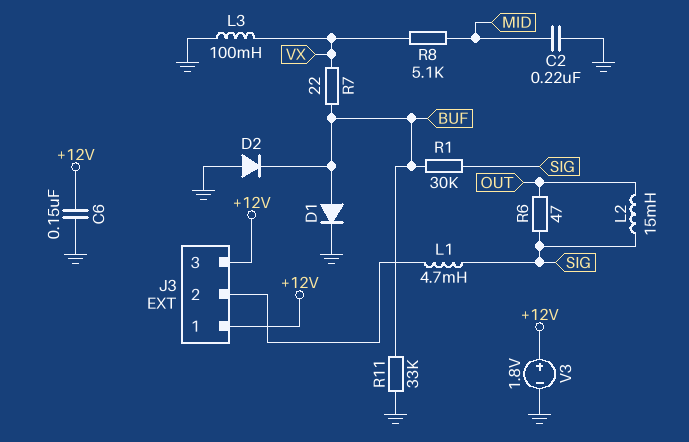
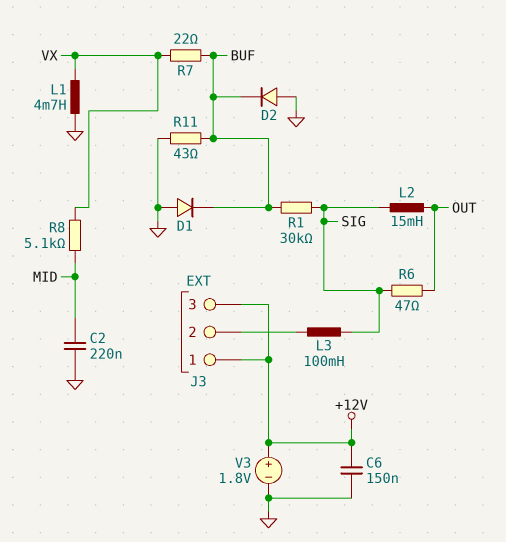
D1: diode (A BUF, K GND) -> diode (A GND, K BUF)
L1: 4.7mH (J3/2, SIG) -> 4.7mH (GND, VX)
L3: 100mH (GND, VX) -> 100mH (J3/2, SIG)
R11: 33k (BUF, GND) -> 43 (BUF, GND)

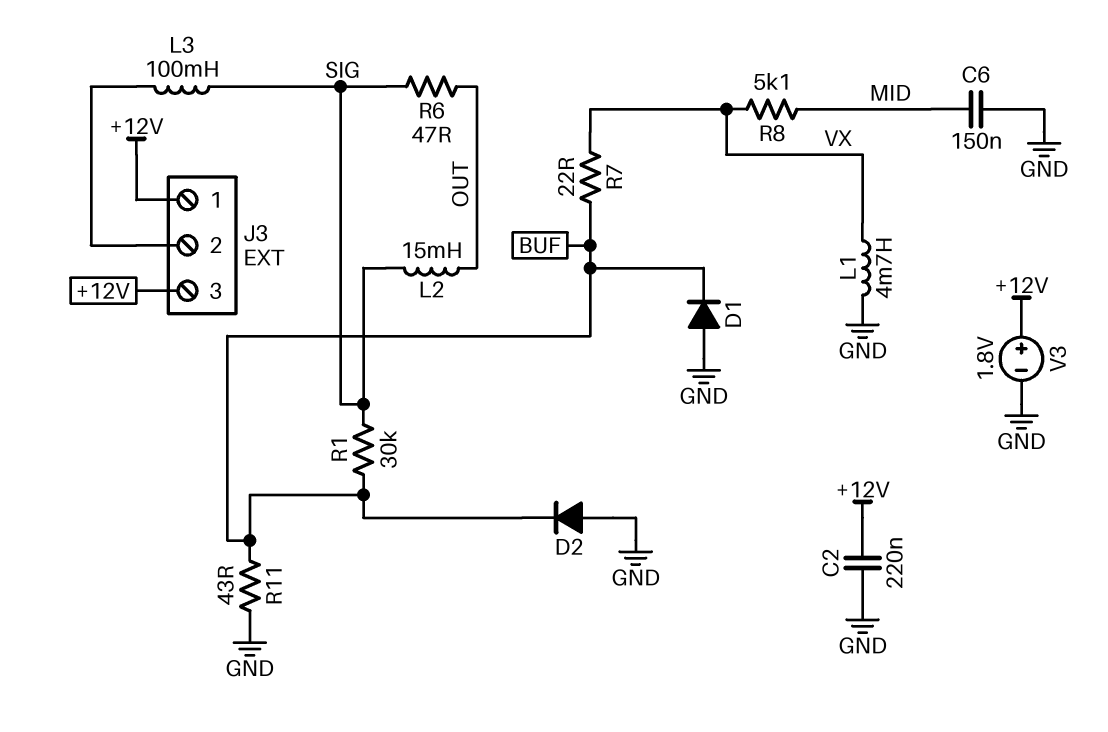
C2: 220nF (GND, MID) -> 220nF (+12V, GND)
C6: 150nF (+12V, GND) -> 150nF (GND, MID)

